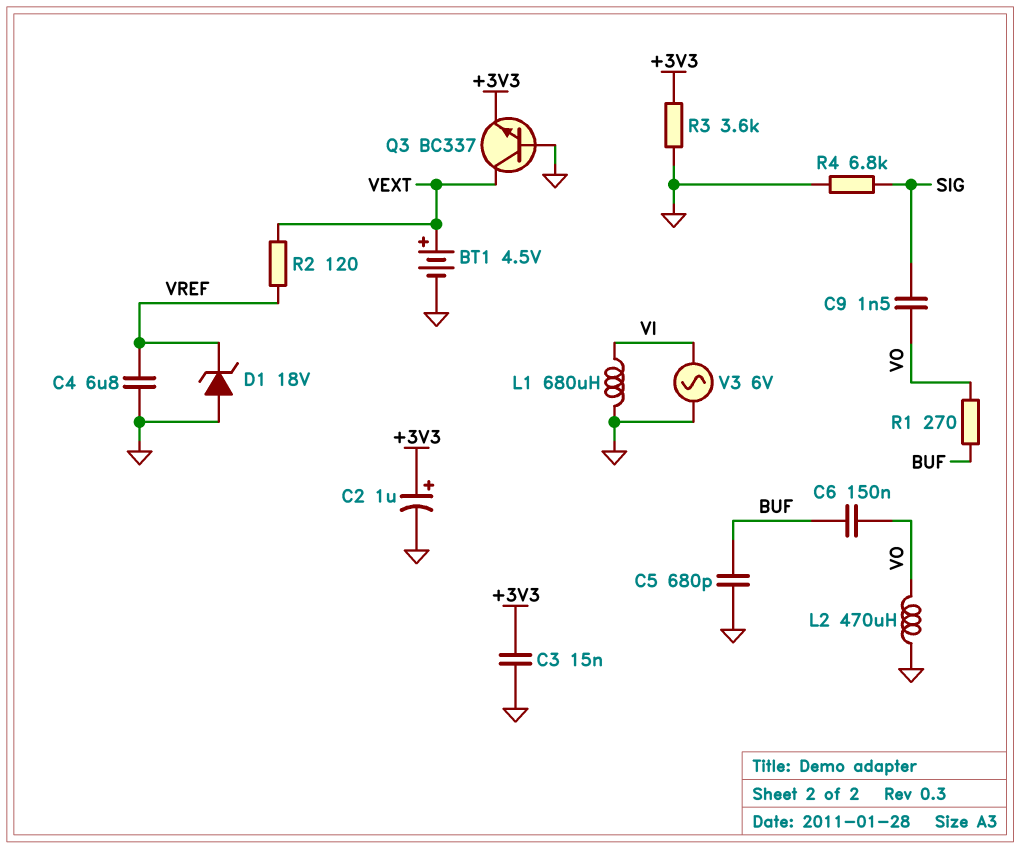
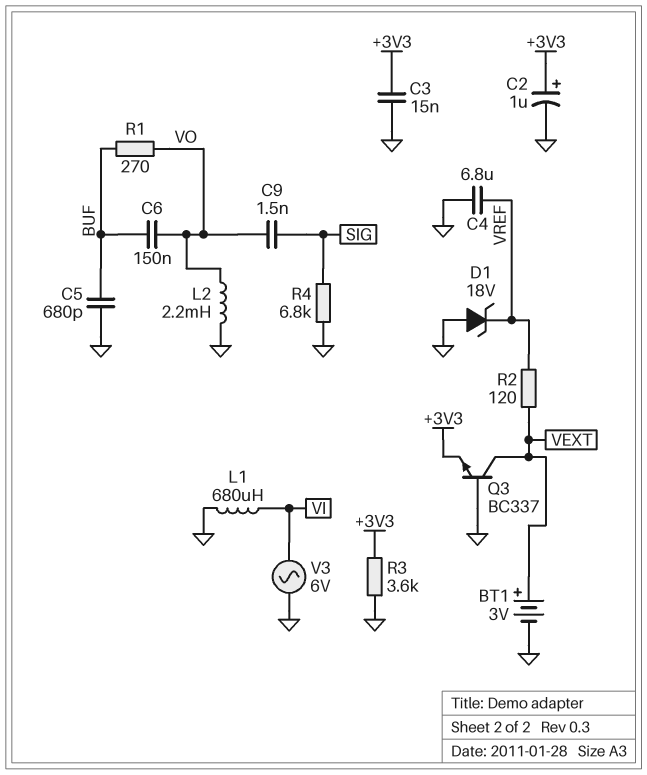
BT1: 4.5V (plus VEXT, minus GND) -> 3V (plus VEXT, minus GND)
L2: 470uH (GND, VO) -> 2.2mH (GND, VO)

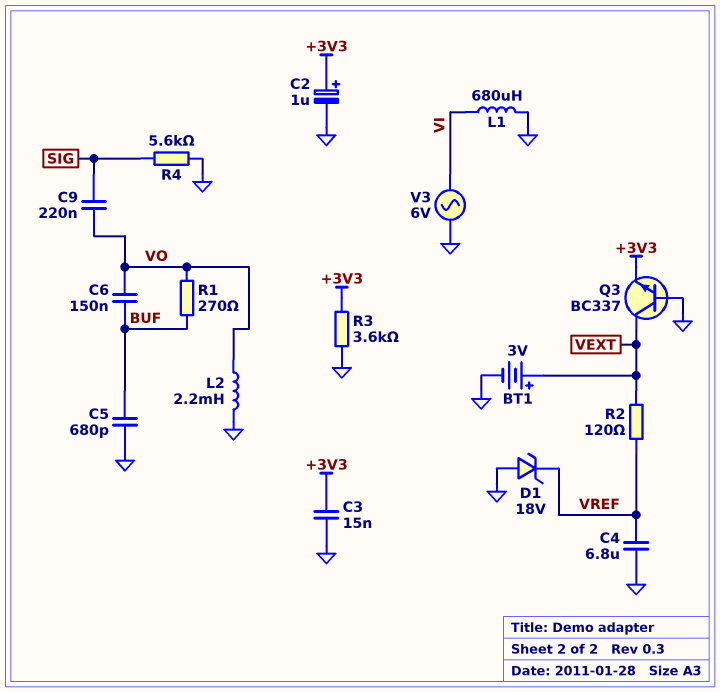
C9: 1.5nF (SIG, VO) -> 220nF (SIG, VO)
R4: 6.8k (GND, SIG) -> 5.6k (GND, SIG)

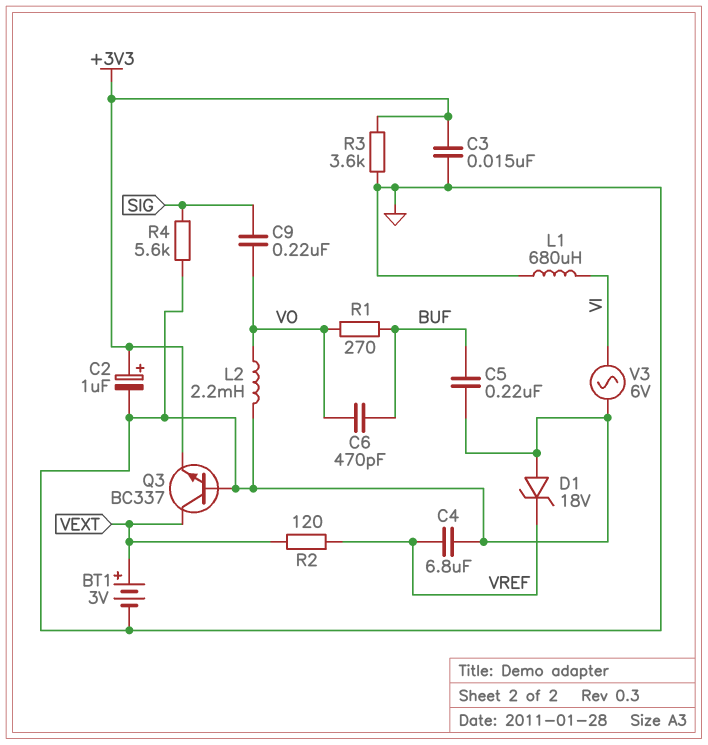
C5: 680pF (BUF, GND) -> 220nF (BUF, GND)
C6: 150nF (BUF, VO) -> 470pF (BUF, VO)

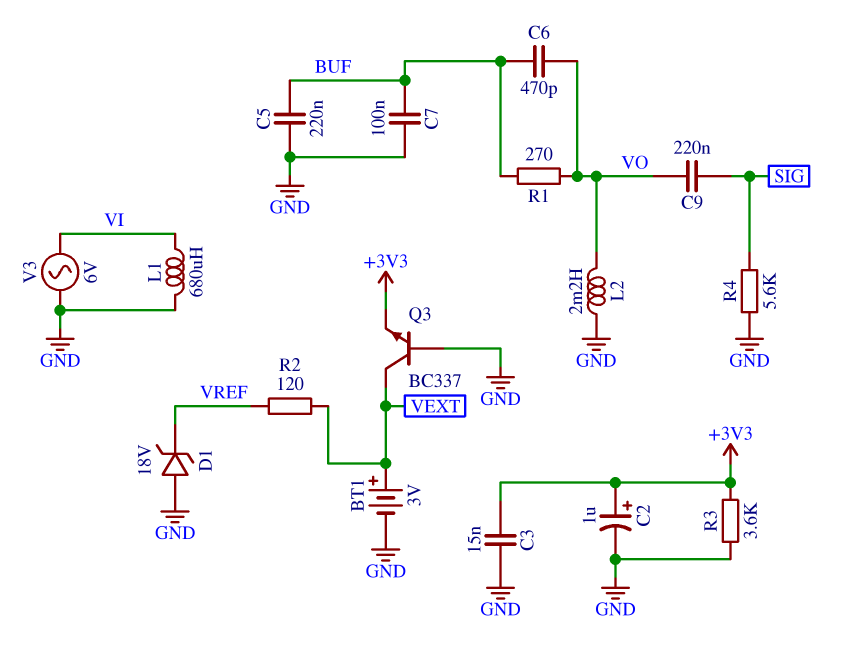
C4: 6.8uF (GND, VREF) -> none
C7: none -> 100nF (BUF, GND)

